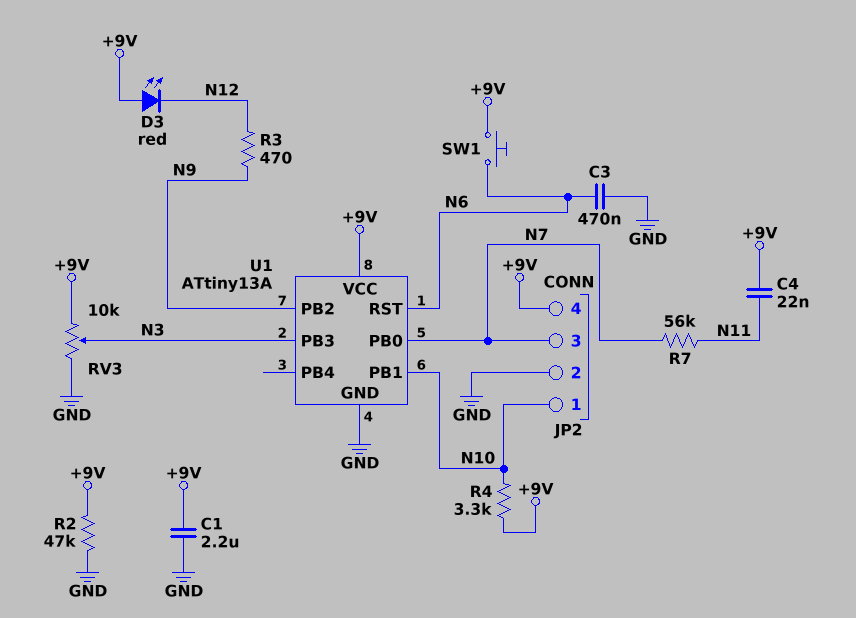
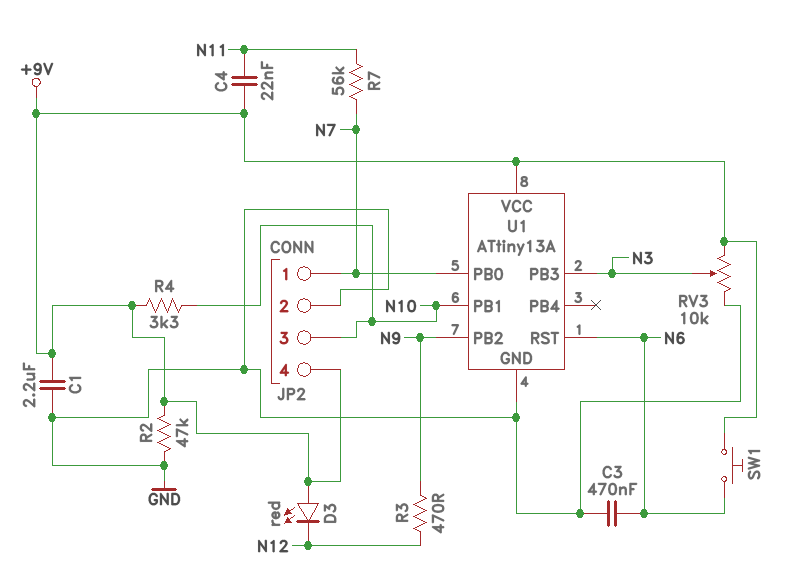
JP2 pin 1: N10 -> N7
JP2 pin 3: N7 -> N10

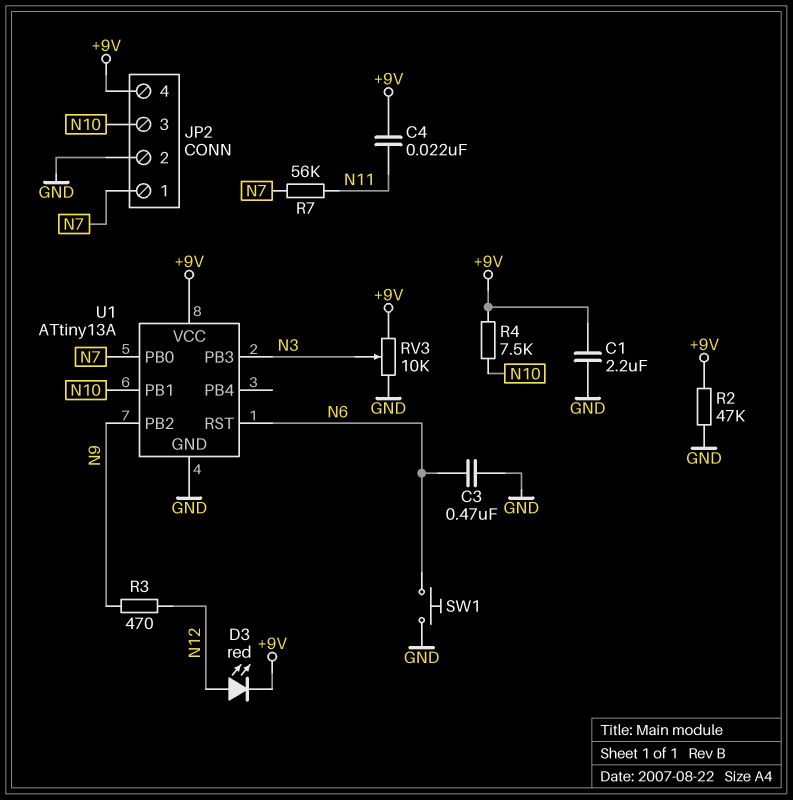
D3: LED red (A +9V, K N12) -> LED red (A N12, K +9V)
R4: 3.3k (+9V, N10) -> 7.5k (+9V, N10)
SW1: button (+9V, N6) -> button (GND, N6)

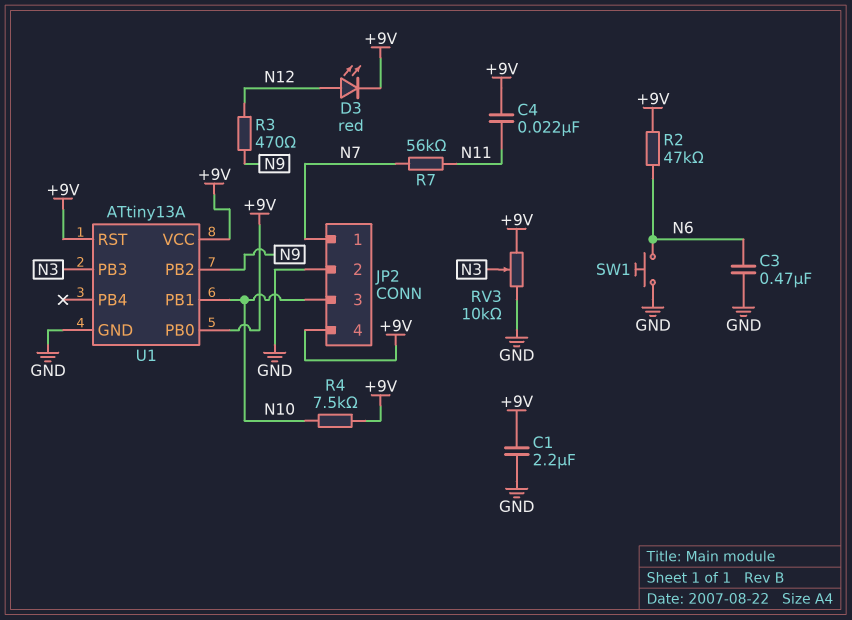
R2: 47k (+9V, GND) -> 47k (+9V, N6)
U1 pin PB0: N7 -> +9V
U1 pin RST: N6 -> +9V

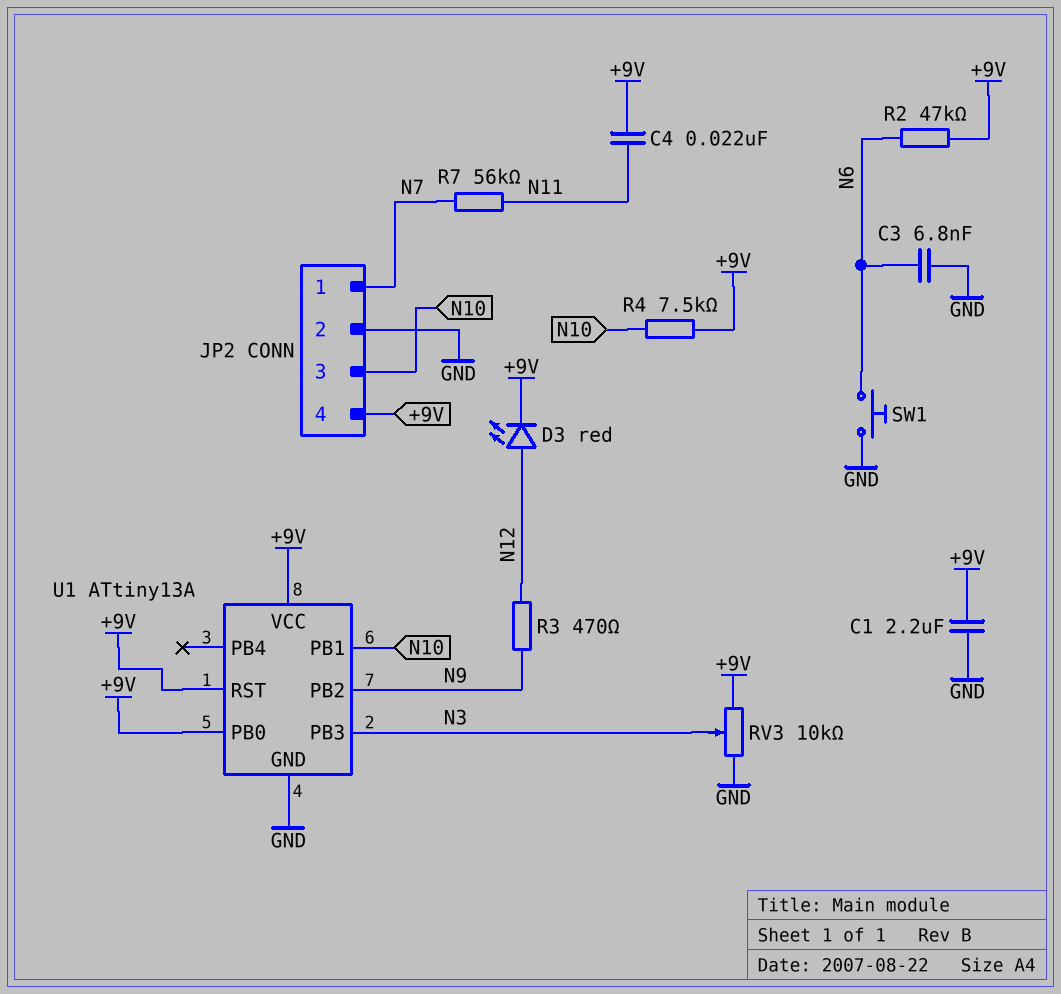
C3: 470nF (GND, N6) -> 6.8nF (GND, N6)

